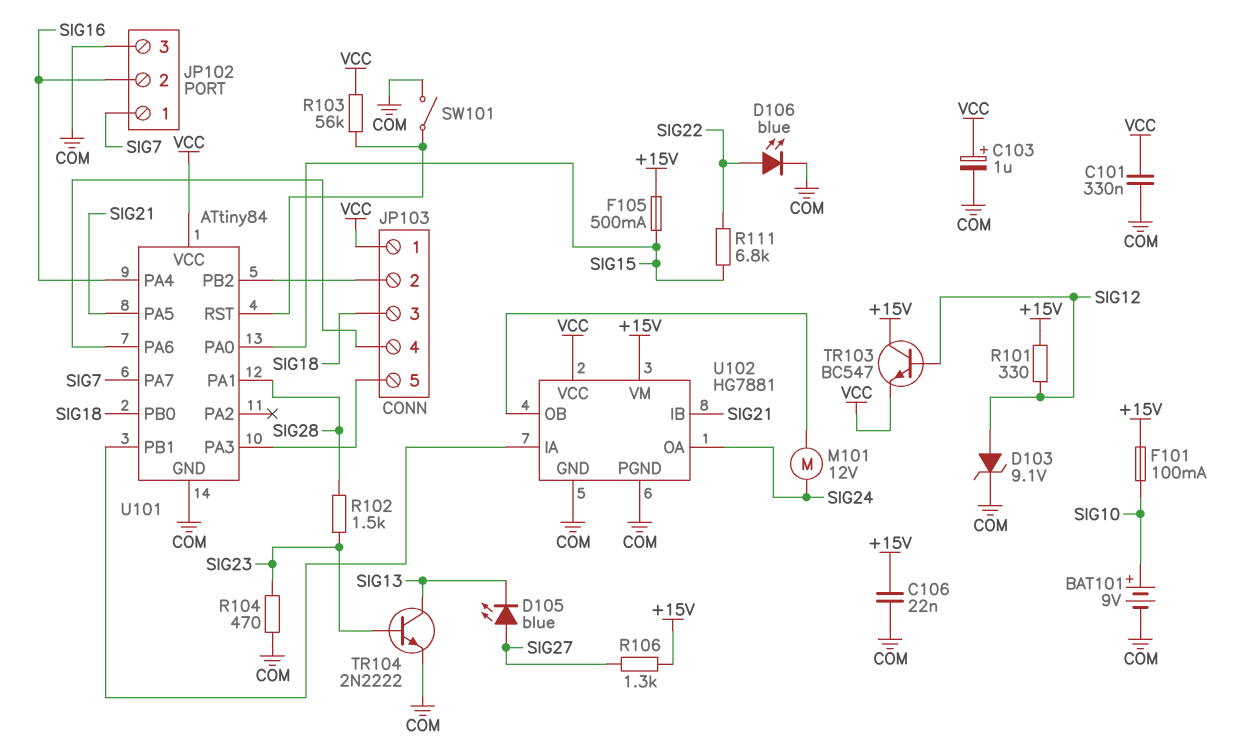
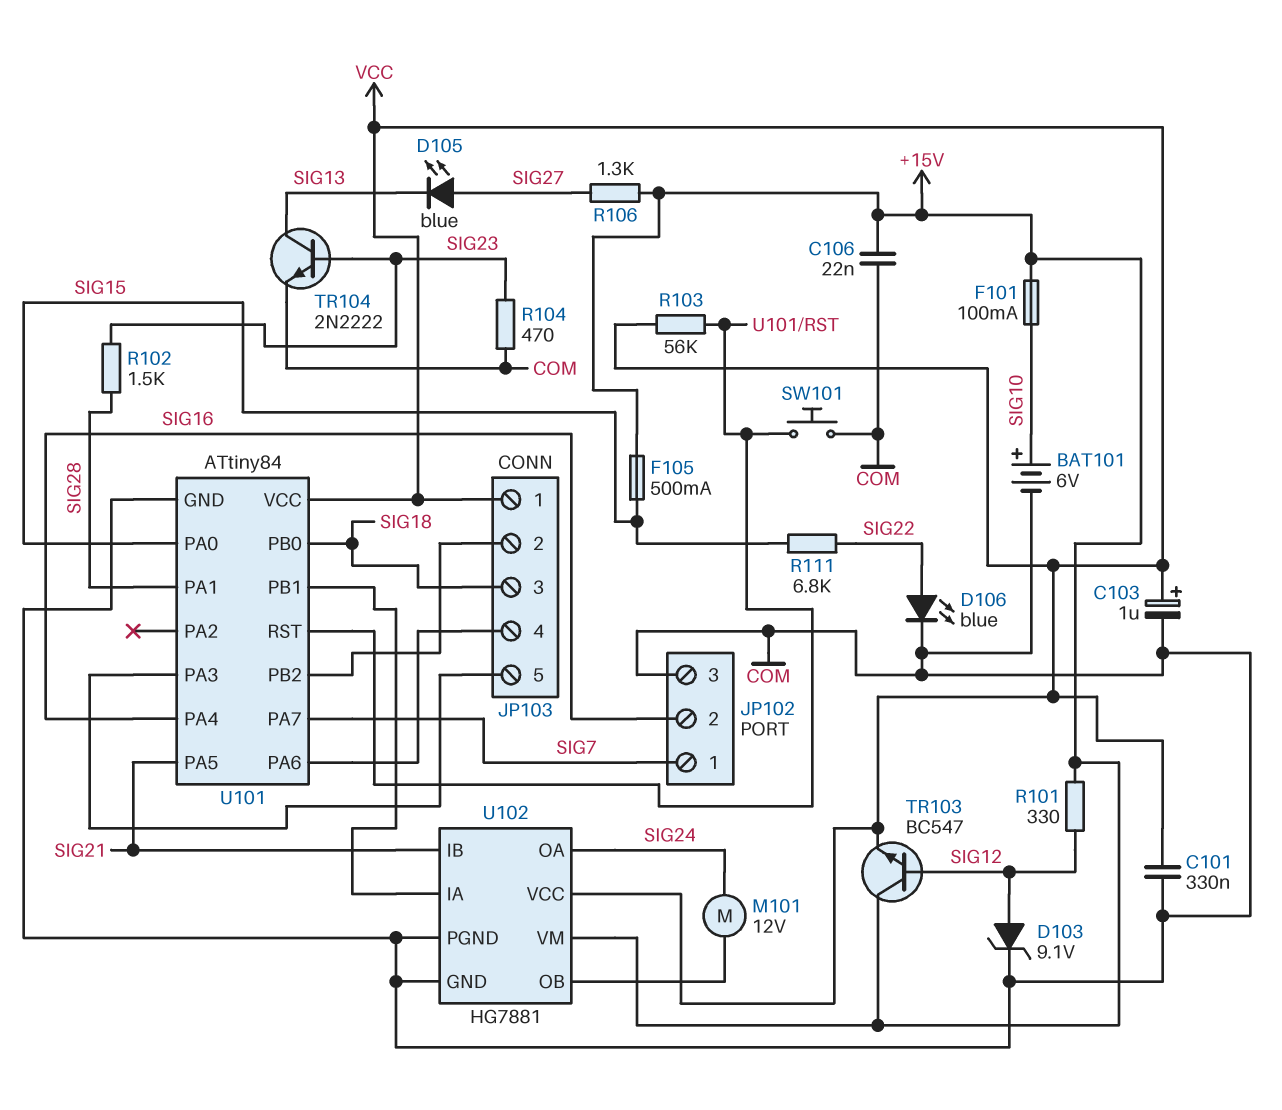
BAT101: 9V (plus SIG10, minus COM) -> 6V (plus SIG10, minus COM)
SW101: switch (COM, U101/RST) -> button (COM, U101/RST)

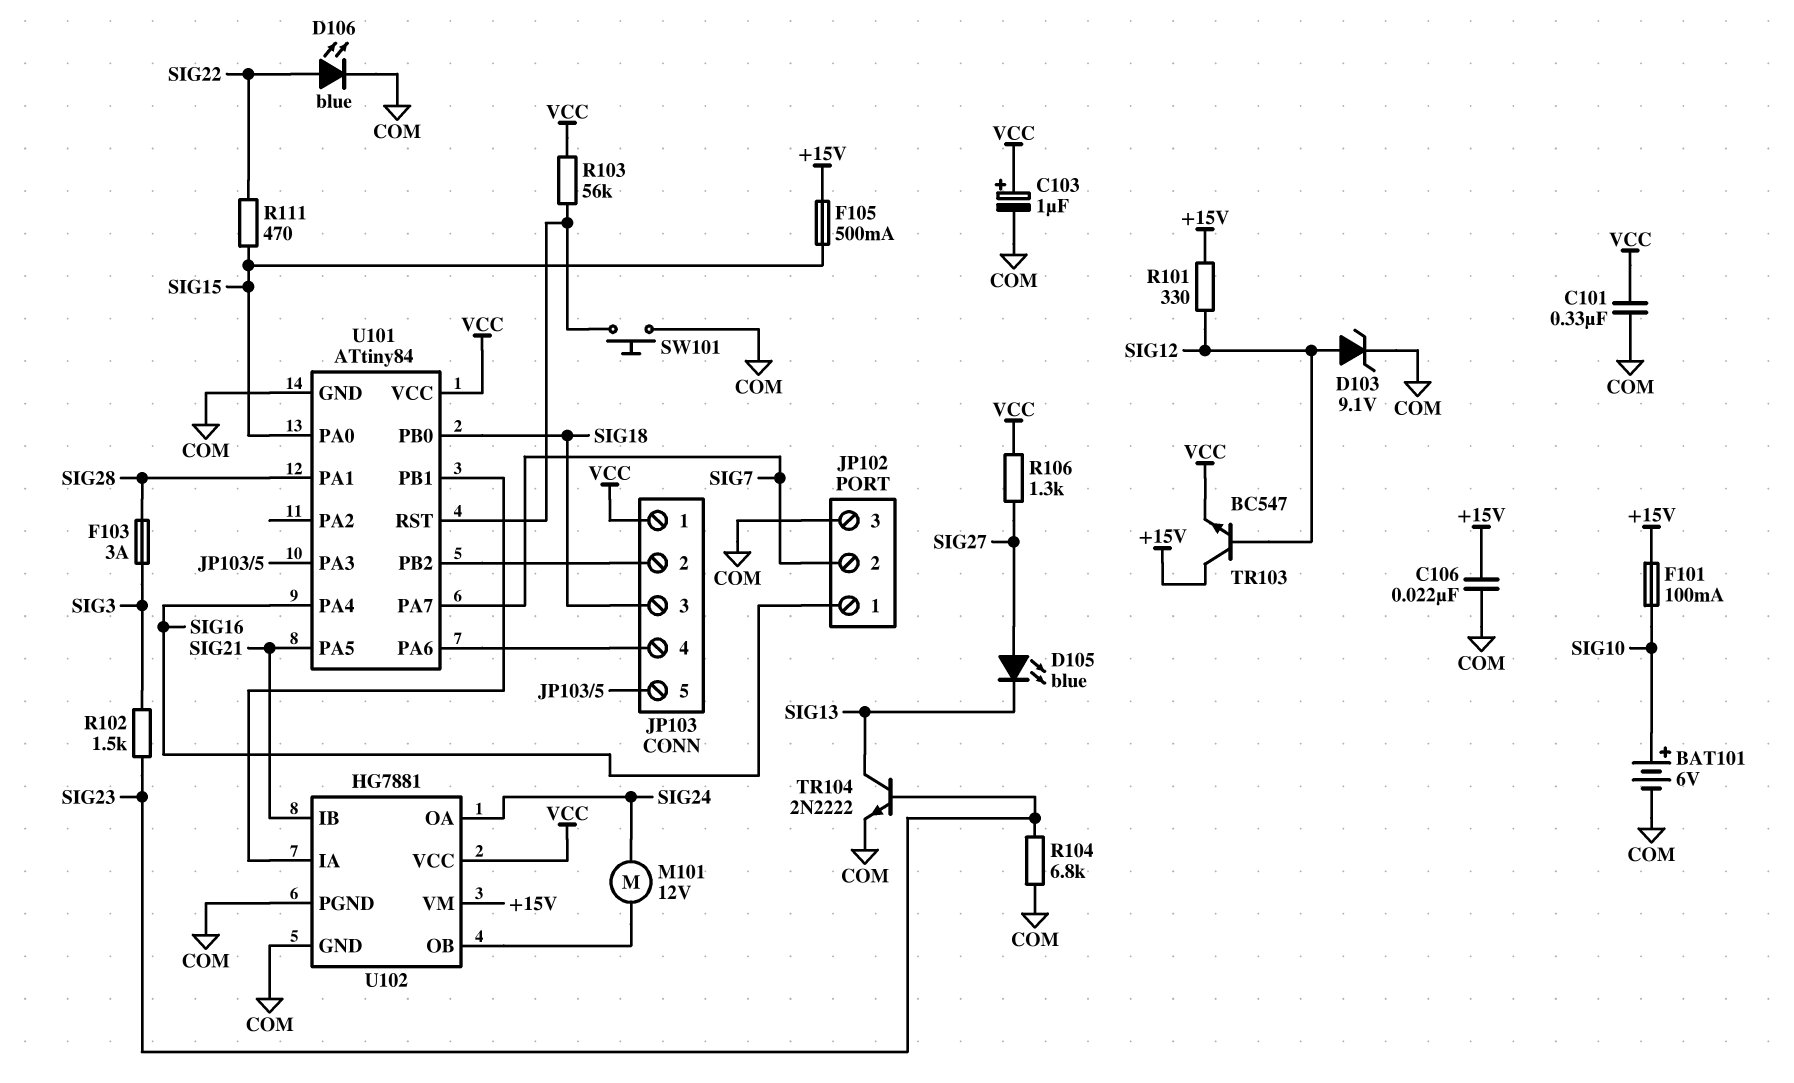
F103: none -> 3A (SIG3, SIG28)
JP102 pin 1: SIG7 -> SIG16
JP102 pin 2: SIG16 -> SIG7
R102: 1.5k (SIG23, SIG28) -> 1.5k (SIG3, SIG23)
R104: 470 (COM, SIG23) -> 6.8k (COM, SIG23)
R106: 1.3k (+15V, SIG27) -> 1.3k (SIG27, VCC)
R111: 6.8k (SIG15, SIG22) -> 470 (SIG15, SIG22)

